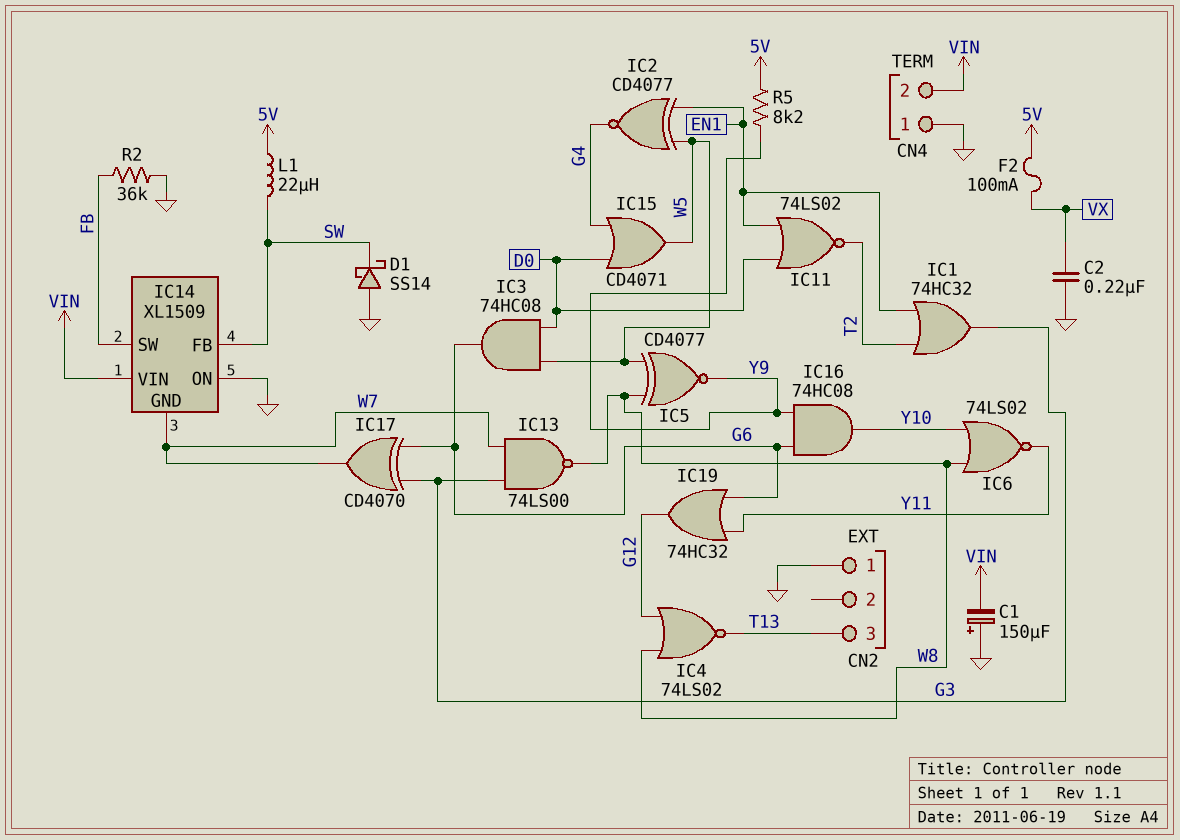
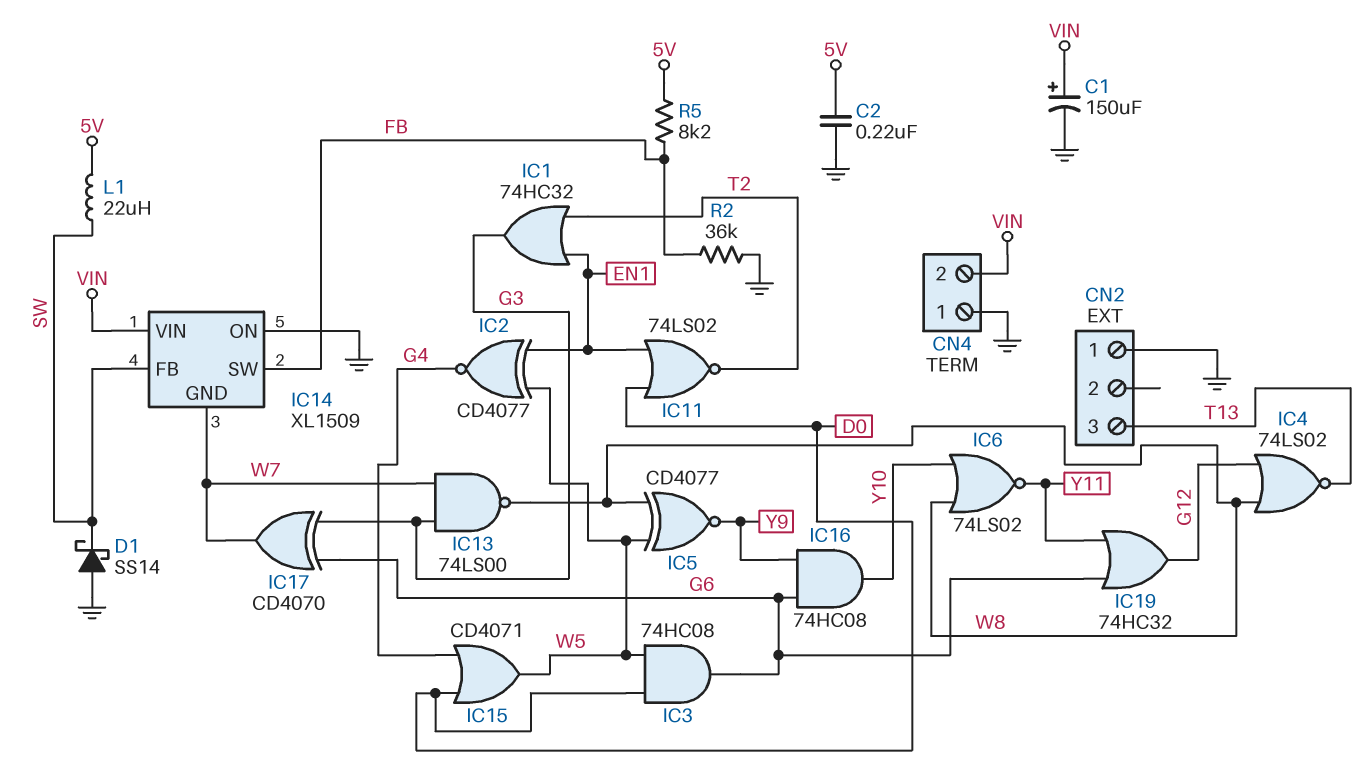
C1: 150uF (plus GND, minus VIN) -> 150uF (plus VIN, minus GND)
C2: 220nF (GND, VX) -> 220nF (5V, GND)
F2: 100mA (5V, VX) -> none
R5: 8.2k (5V, Y9) -> 8.2k (5V, FB)

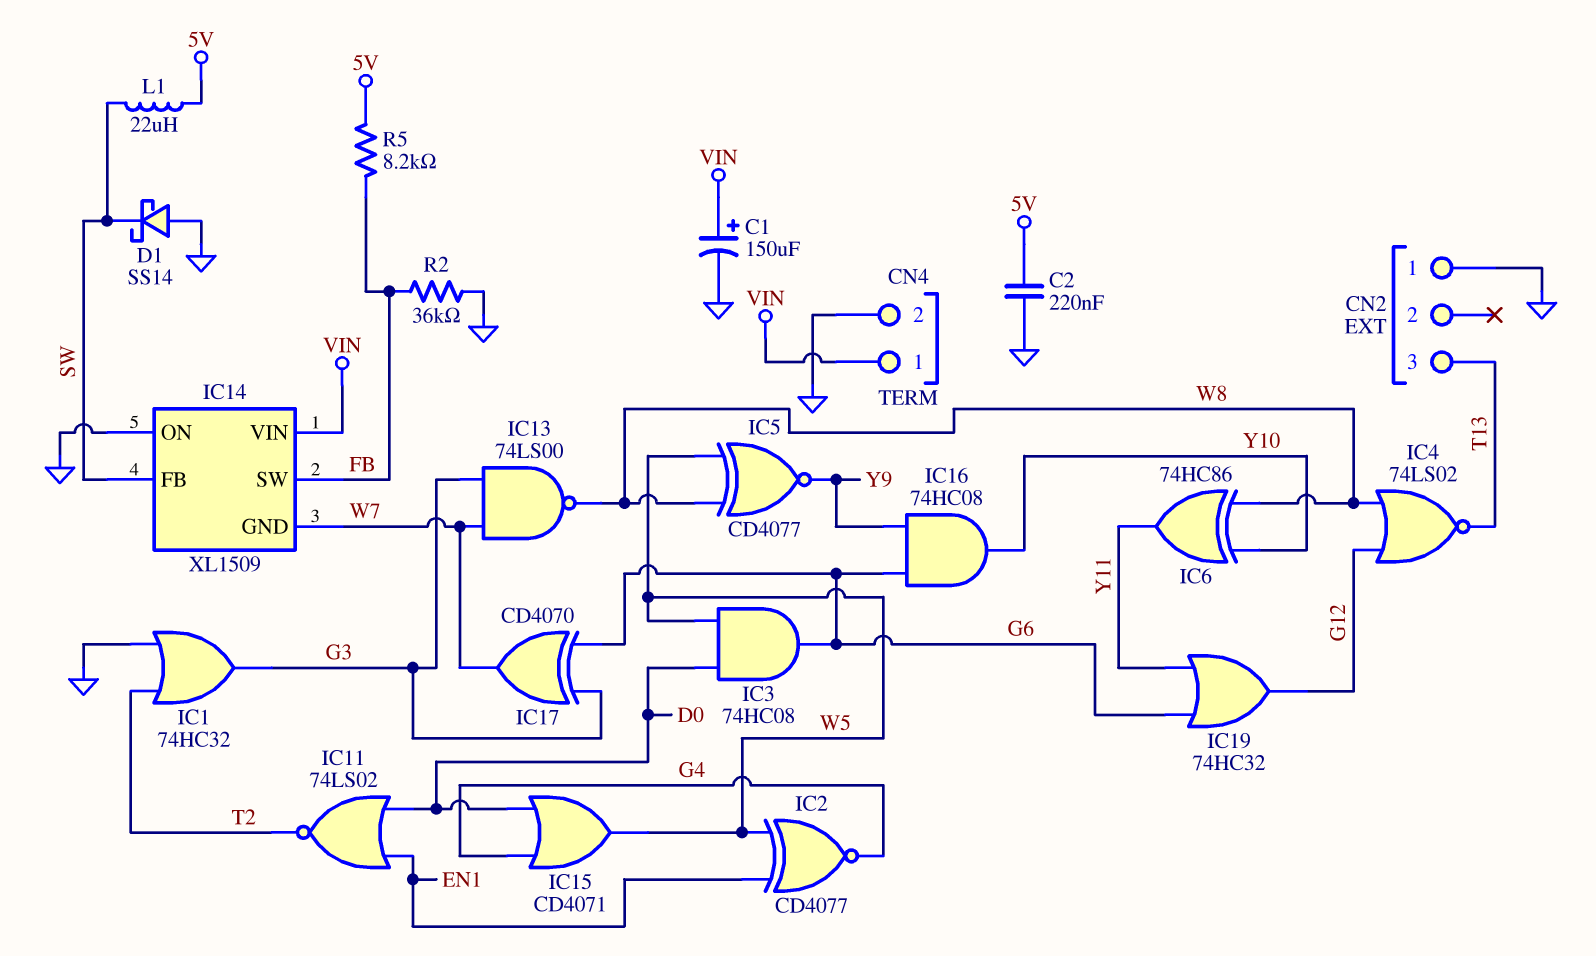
CN4 pin 1: GND -> VIN
CN4 pin 2: VIN -> GND
IC1: OR 74HC32 (in EN1, in T2, out G3) -> OR 74HC32 (in GND, in T2, out G3)
IC6: NOR 74LS02 (in W8, in Y10, out Y11) -> XOR 74HC86 (in W8, in Y10, out Y11)

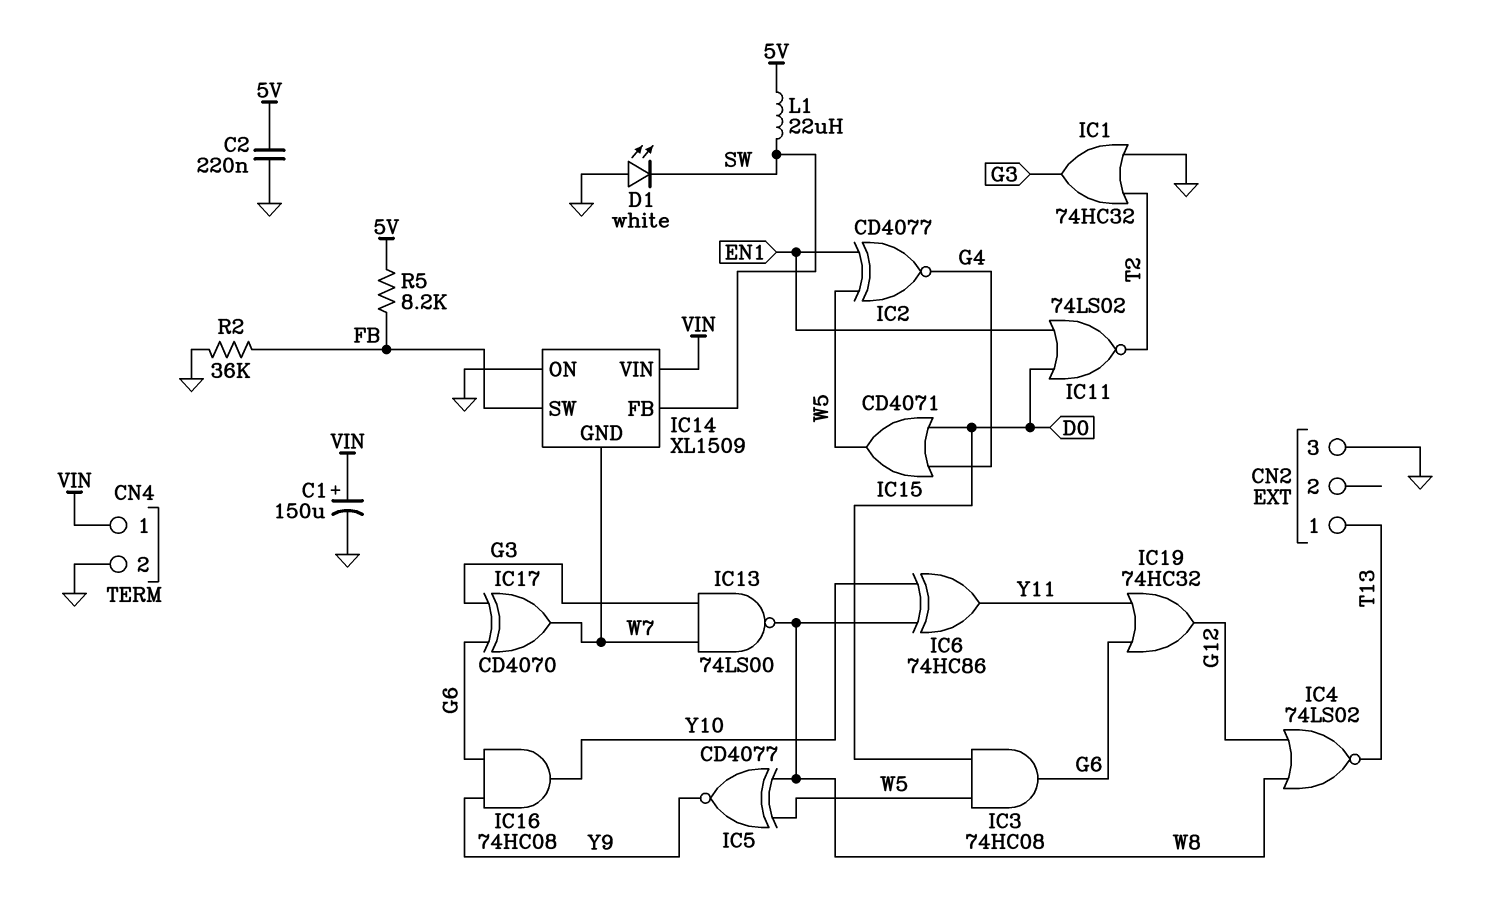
CN2 pin 1: GND -> T13
CN2 pin 3: T13 -> GND
D1: schottky SS14 (A GND, K SW) -> LED white (A GND, K SW)

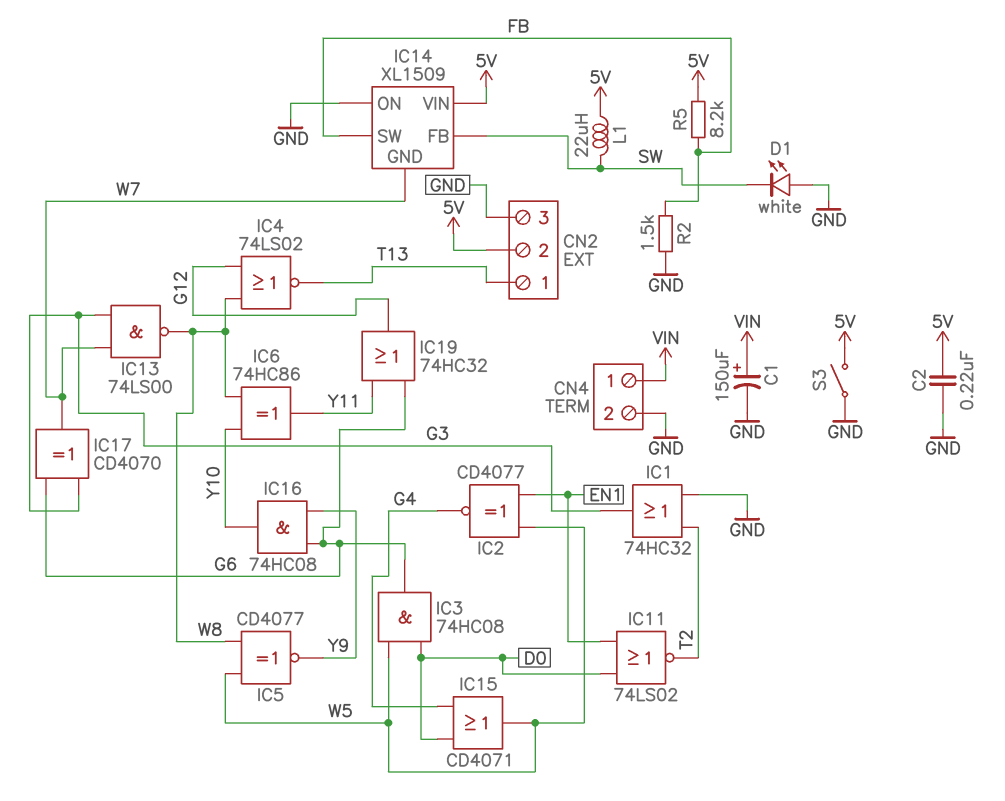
CN2 pin 2: none -> 5V
IC14 pin VIN: VIN -> 5V
R2: 36k (FB, GND) -> 1.5k (FB, GND)
S3: none -> switch (5V, GND)

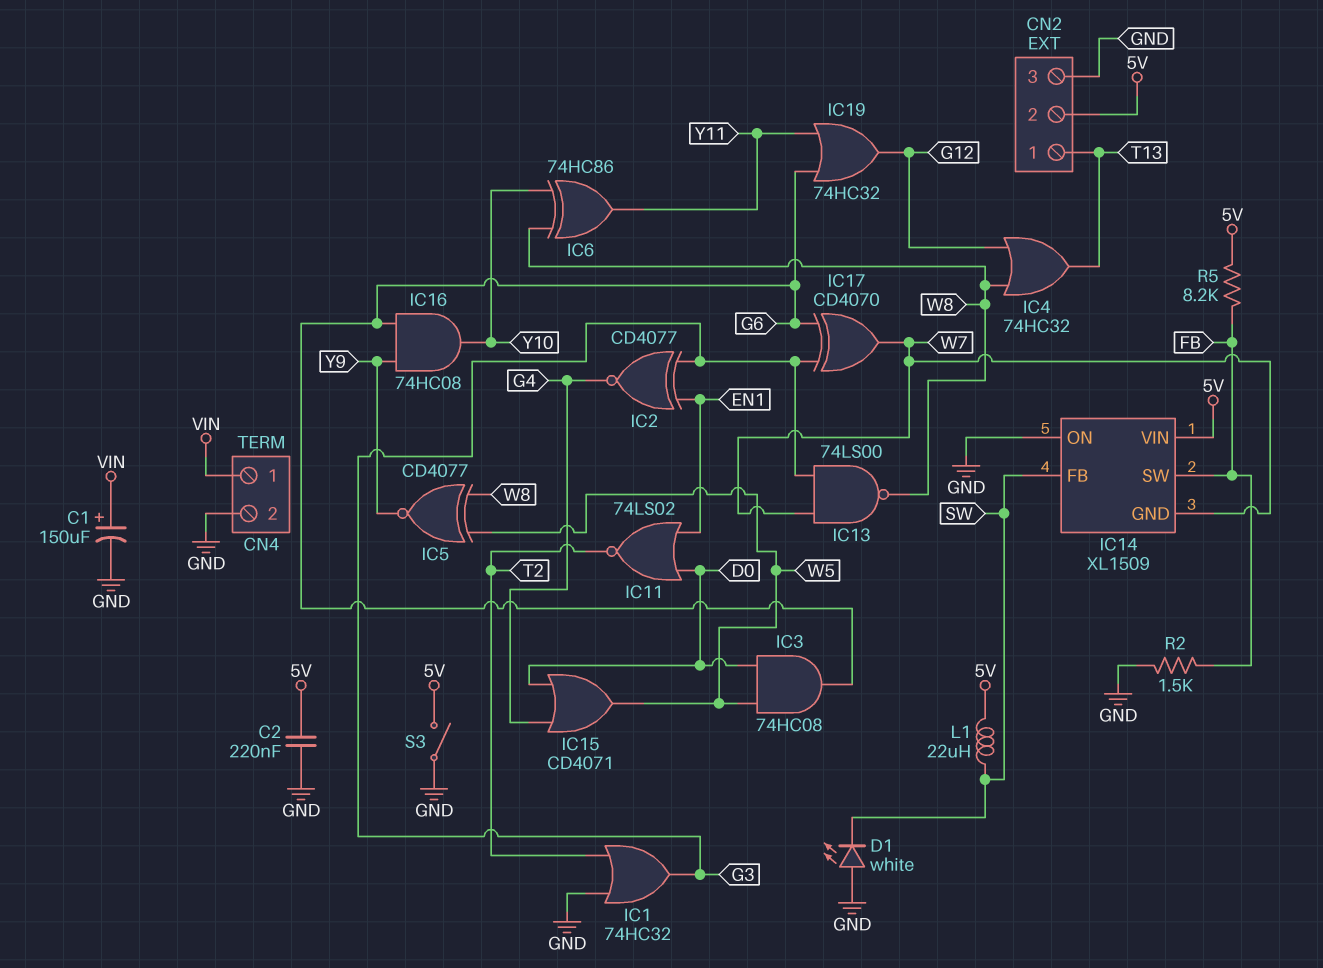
IC2: XNOR CD4077 (in EN1, in W5, out G4) -> XNOR CD4077 (in EN1, in G3, out G4)
IC4: NOR 74LS02 (in G12, in W8, out T13) -> OR 74HC32 (in G12, in W8, out T13)

